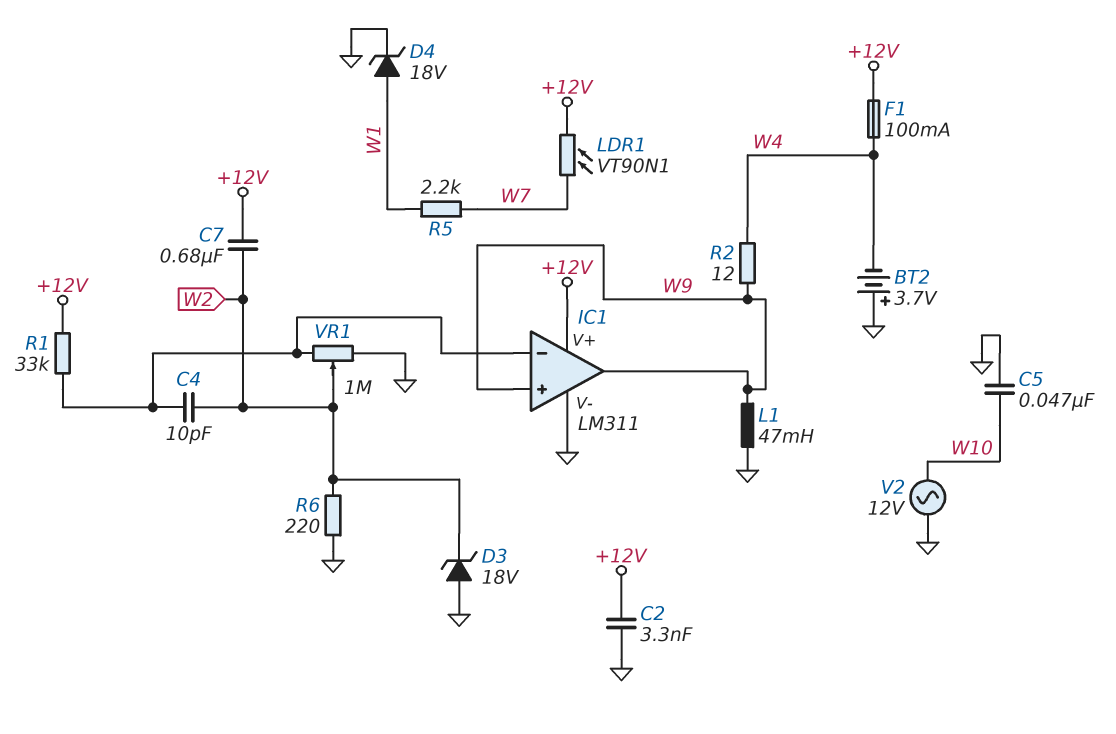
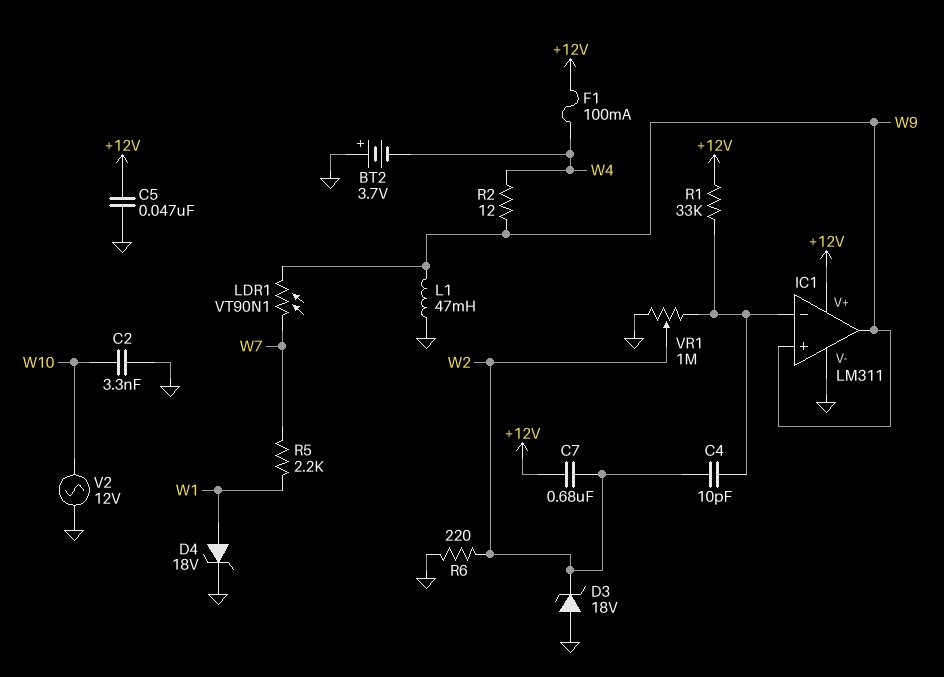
C2: 3.3nF (+12V, GND) -> 3.3nF (GND, W10)
C5: 47nF (GND, W10) -> 47nF (+12V, GND)
LDR1: VT90N1 (+12V, W7) -> VT90N1 (W7, W9)

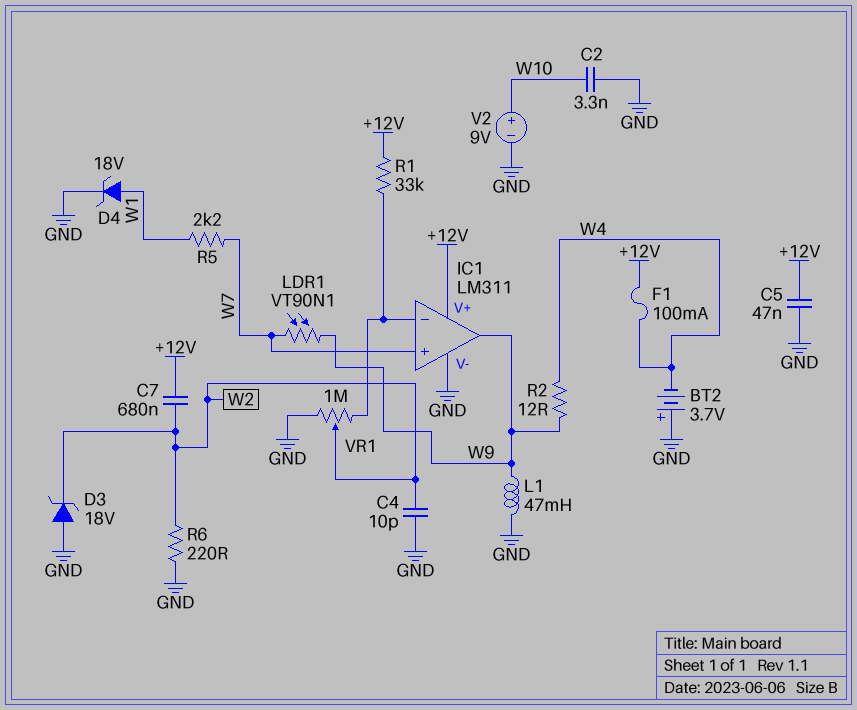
C4: 10pF (IC1/in-, W2) -> 10pF (GND, W2)
IC1 pin in+: W9 -> W7
V2: AC 12V (GND, W10) -> 9V (plus W10, minus GND)

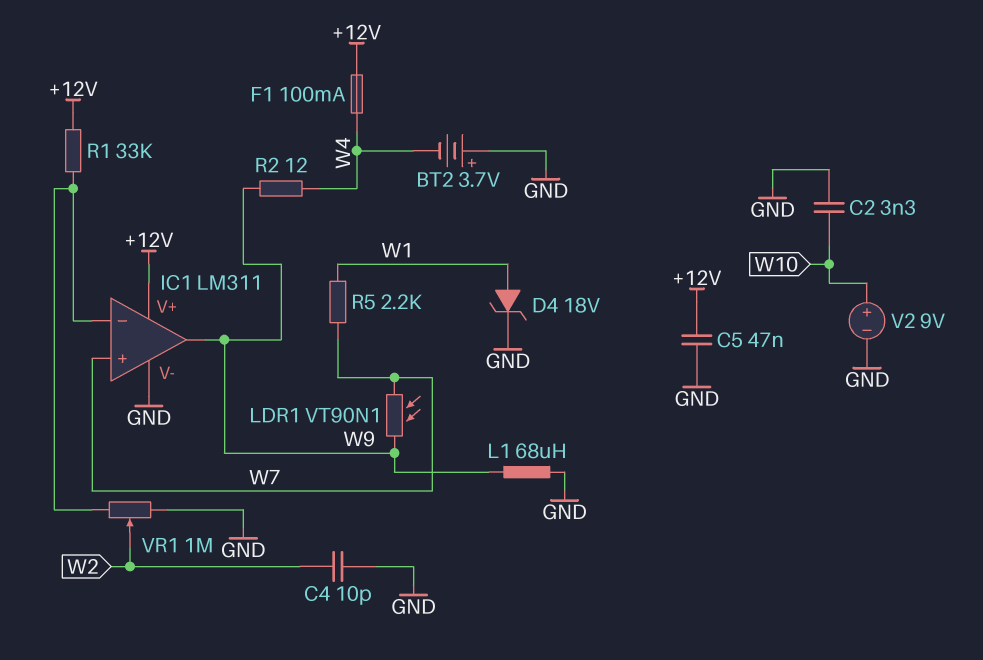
C7: 680nF (+12V, W2) -> none
D3: zener 18V (A GND, K W2) -> none
L1: 47mH (GND, W9) -> 68uH (GND, W9)
R6: 220 (GND, W2) -> none

